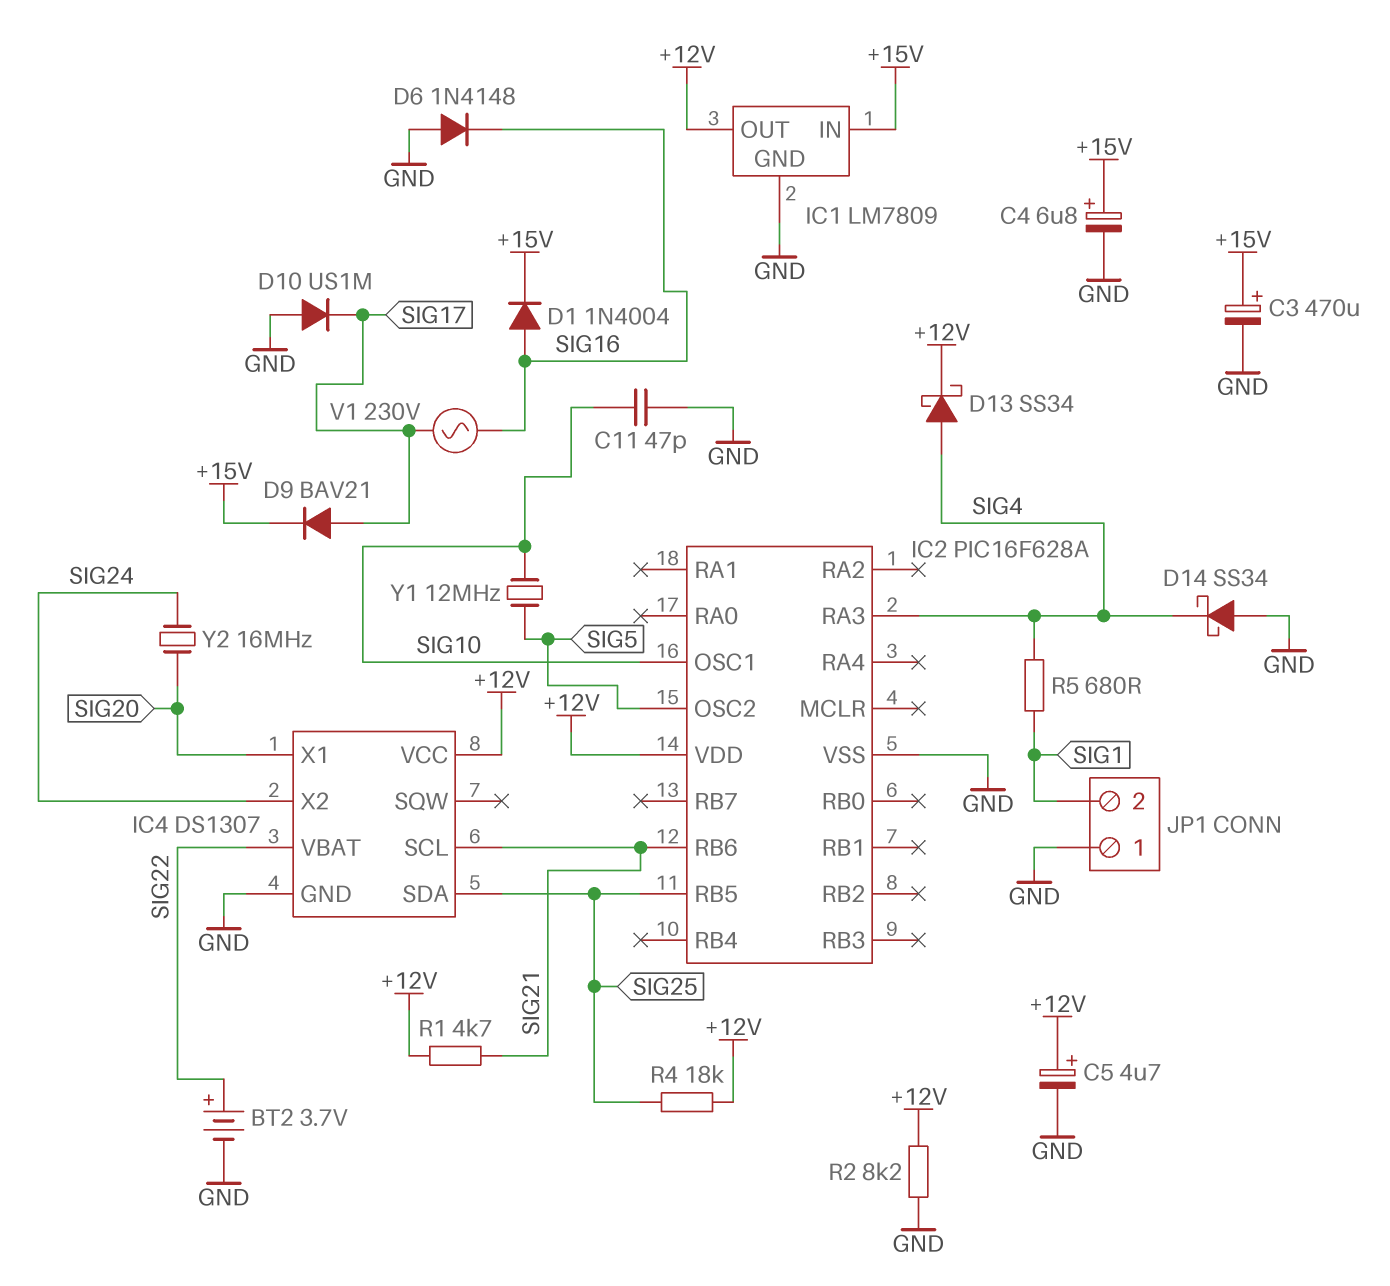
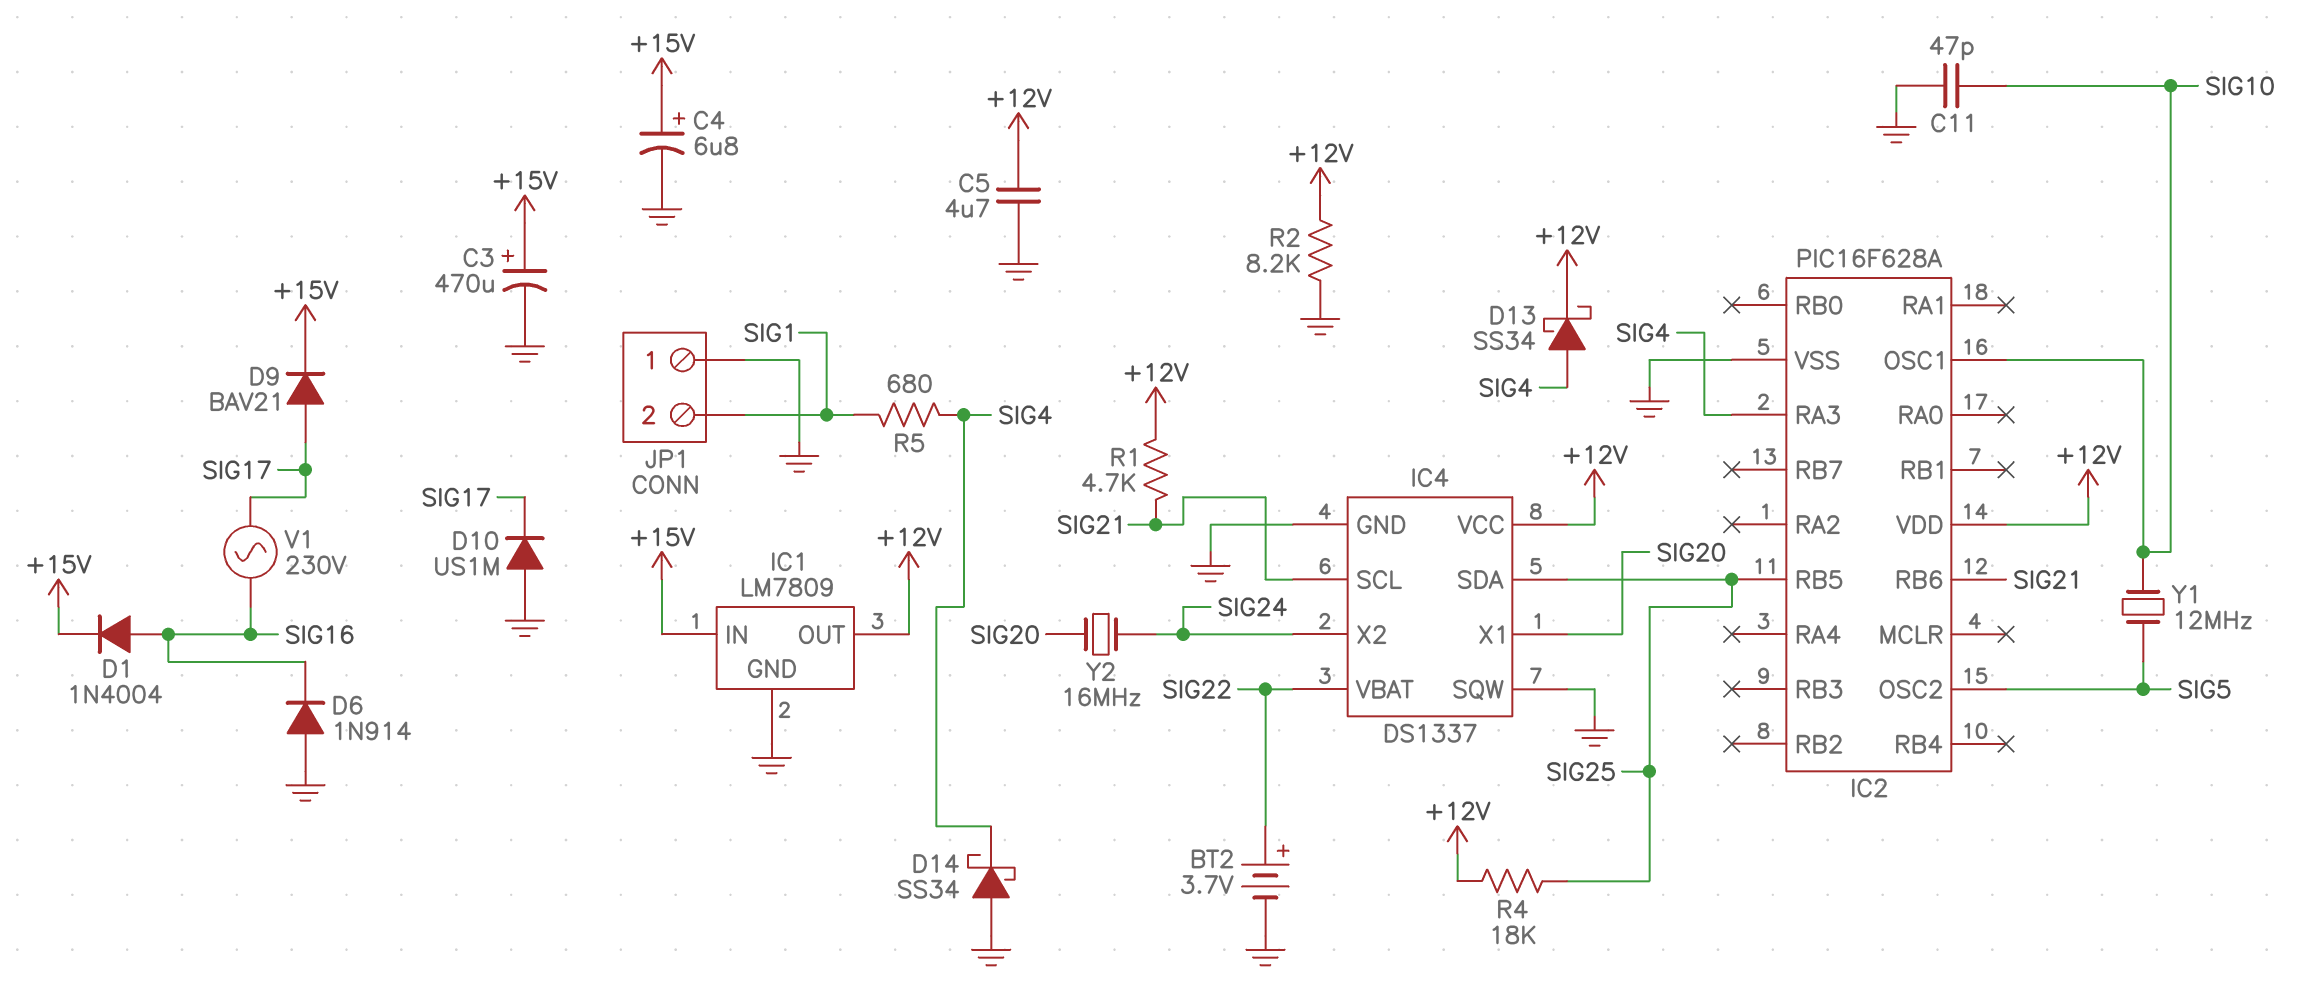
C5: 4.7uF (plus +12V, minus GND) -> 4.7uF (+12V, GND)
D6: diode 1N4148 (A GND, K SIG16) -> diode 1N914 (A GND, K SIG16)
IC4: DS1307 -> DS1337
IC4 pin SQW: none -> GND

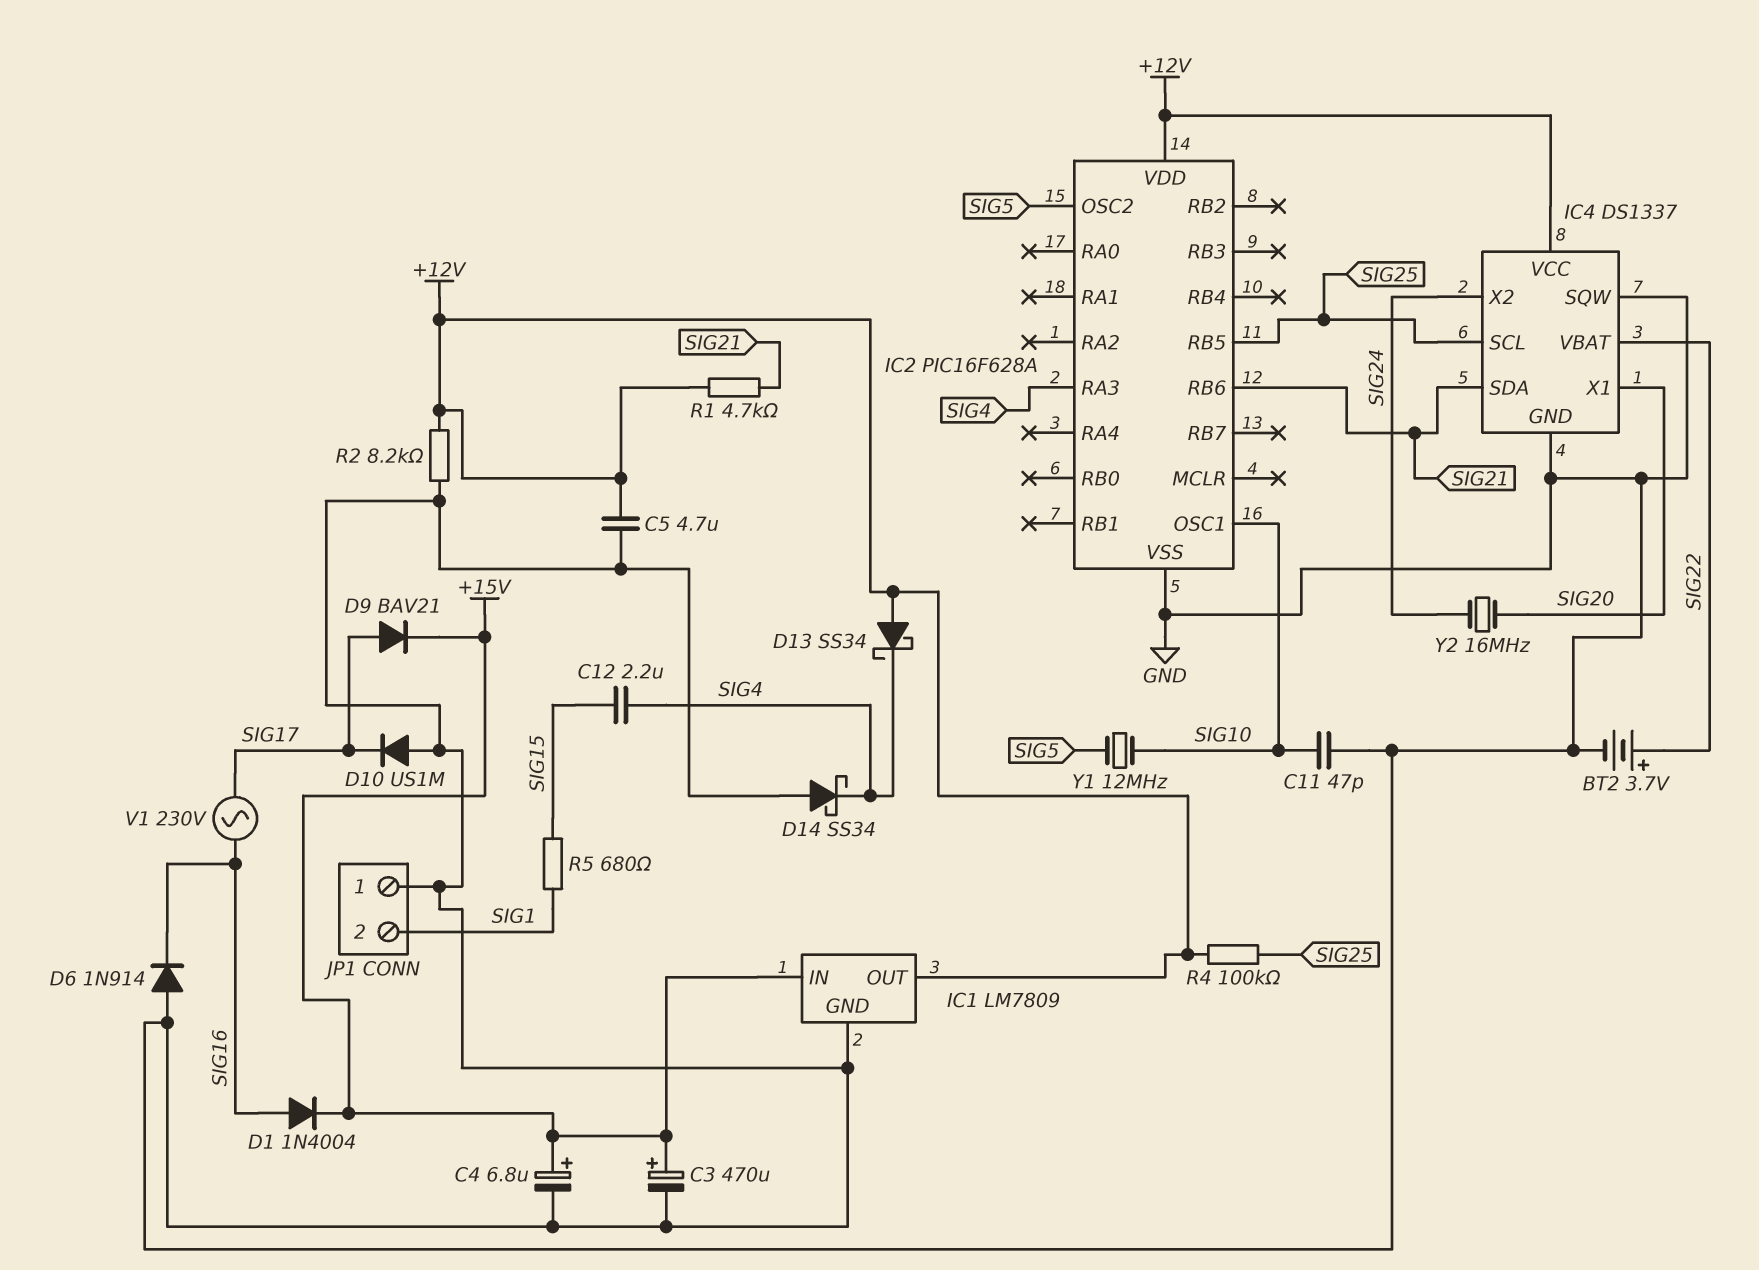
C12: none -> 2.2uF (SIG4, SIG15)
D13: schottky SS34 (A SIG4, K +12V) -> schottky SS34 (A +12V, K SIG4)
IC4 pin SCL: SIG21 -> SIG25
IC4 pin SDA: SIG25 -> SIG21
R4: 18k (+12V, SIG25) -> 100k (+12V, SIG25)
R5: 680 (SIG1, SIG4) -> 680 (SIG1, SIG15)

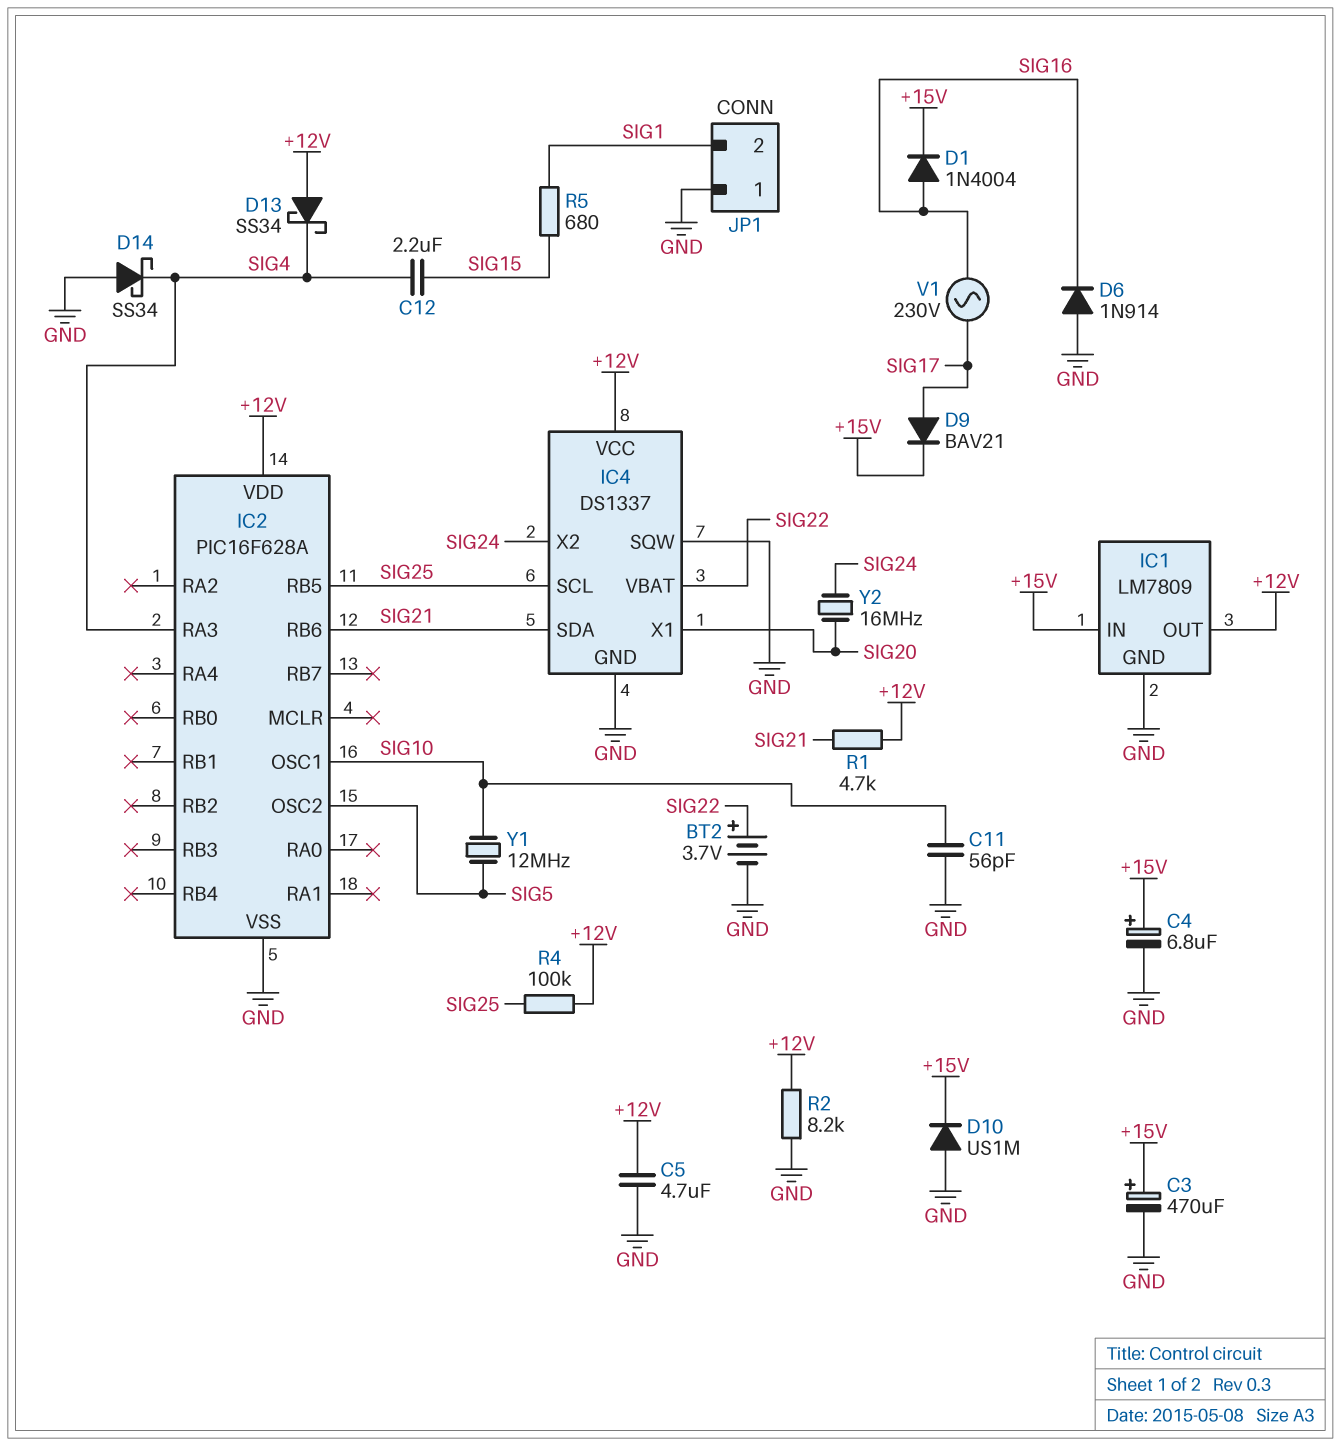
C11: 47pF (GND, SIG10) -> 56pF (GND, SIG10)
D10: diode US1M (A GND, K SIG17) -> diode US1M (A GND, K +15V)

